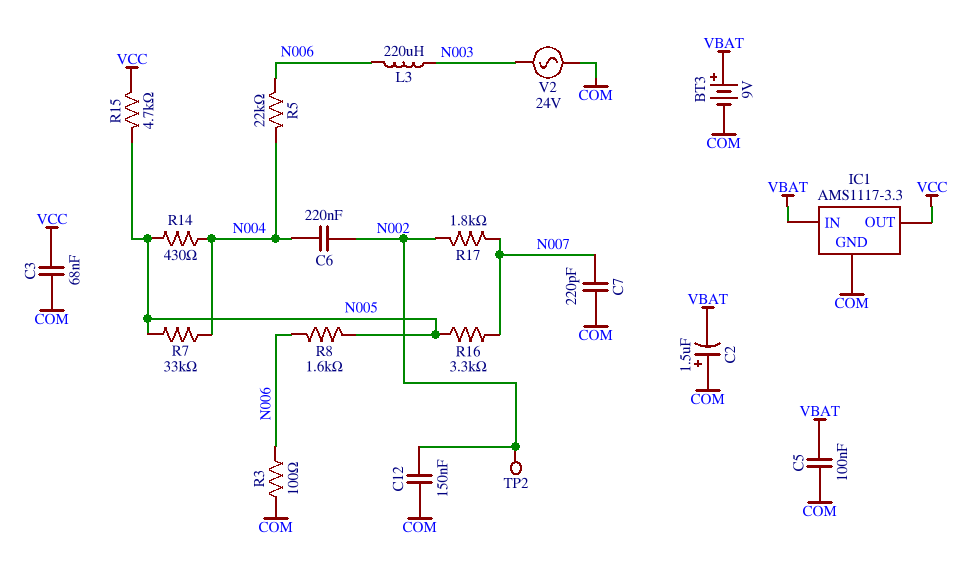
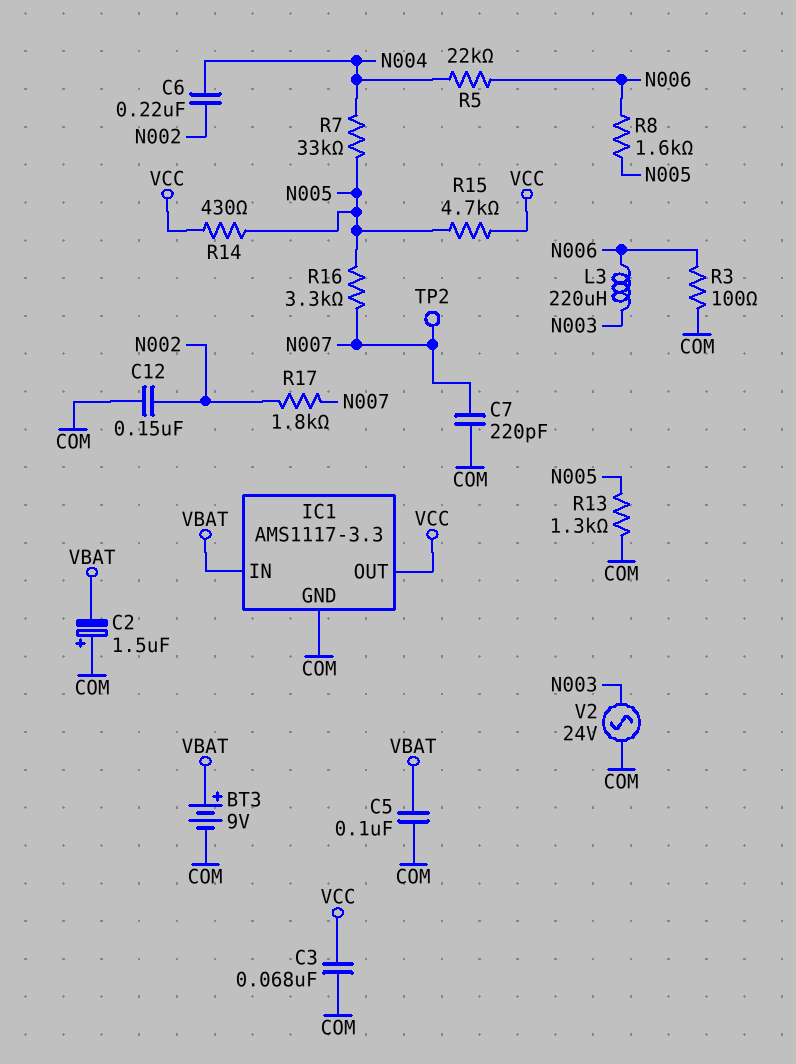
R13: none -> 1.3k (COM, N005)
R14: 430 (N004, N005) -> 430 (N005, VCC)
TP2: test point (N002) -> test point (N007)

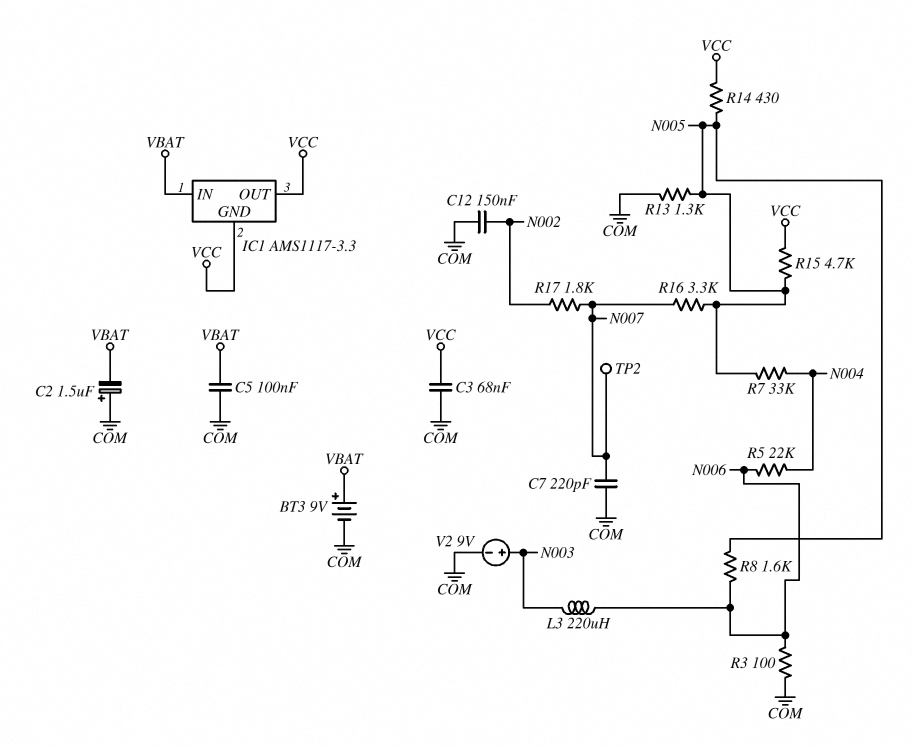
C6: 220nF (N002, N004) -> none
IC1 pin GND: COM -> VCC
V2: AC 24V (COM, N003) -> 9V (plus N003, minus COM)

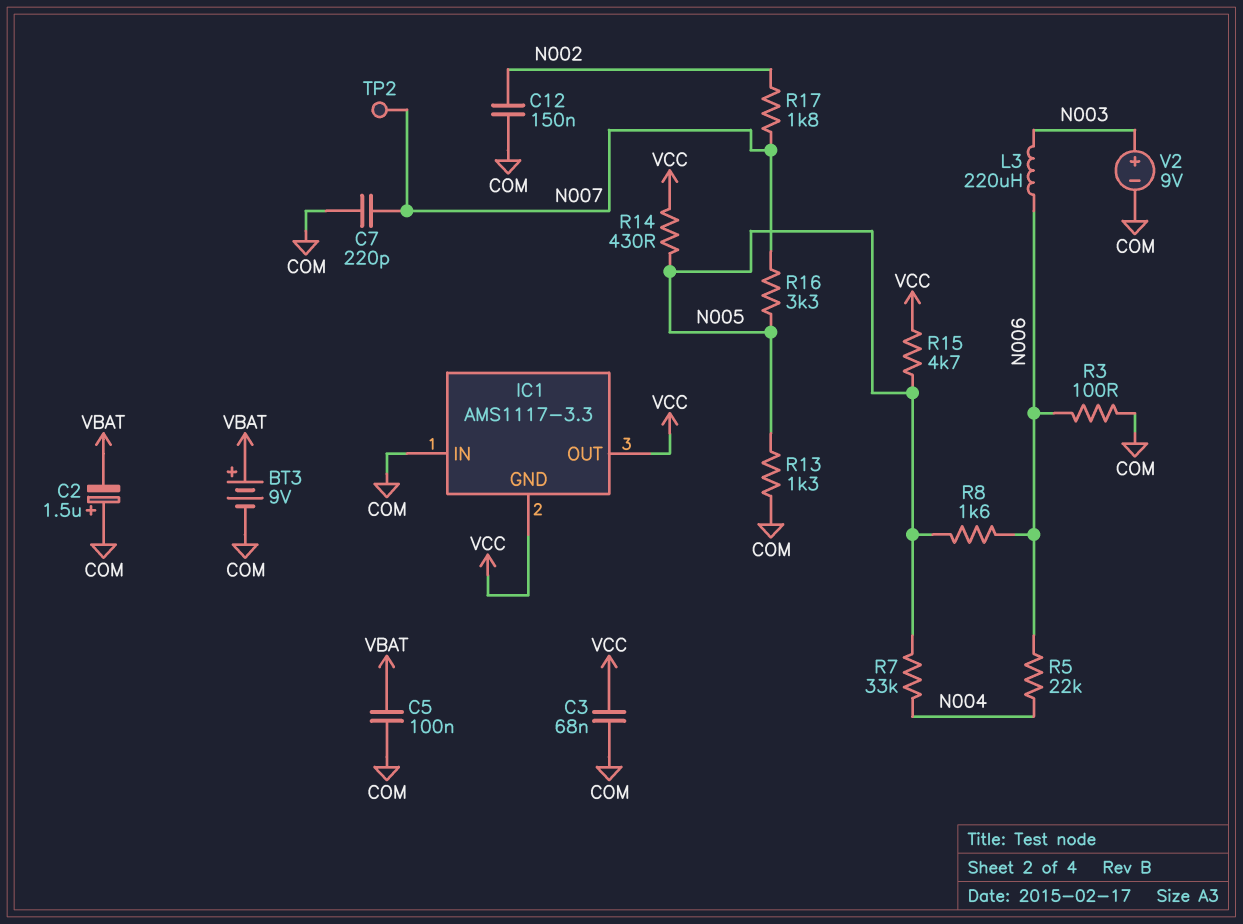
IC1 pin IN: VBAT -> COM

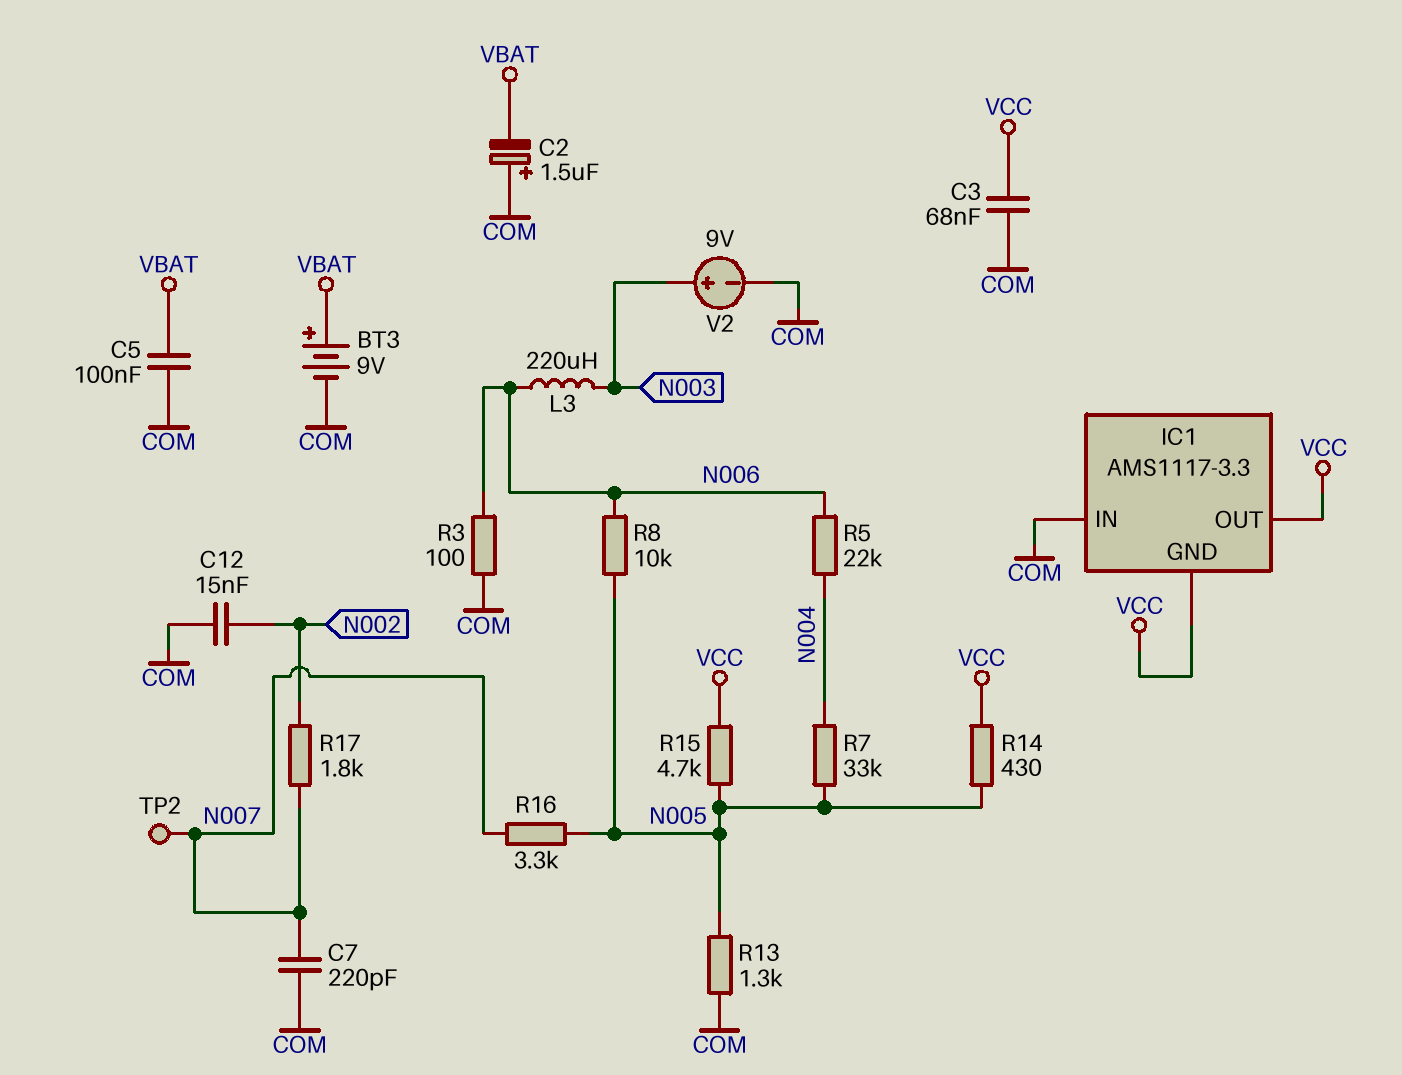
C12: 150nF (COM, N002) -> 15nF (COM, N002)
R8: 1.6k (N005, N006) -> 10k (N005, N006)

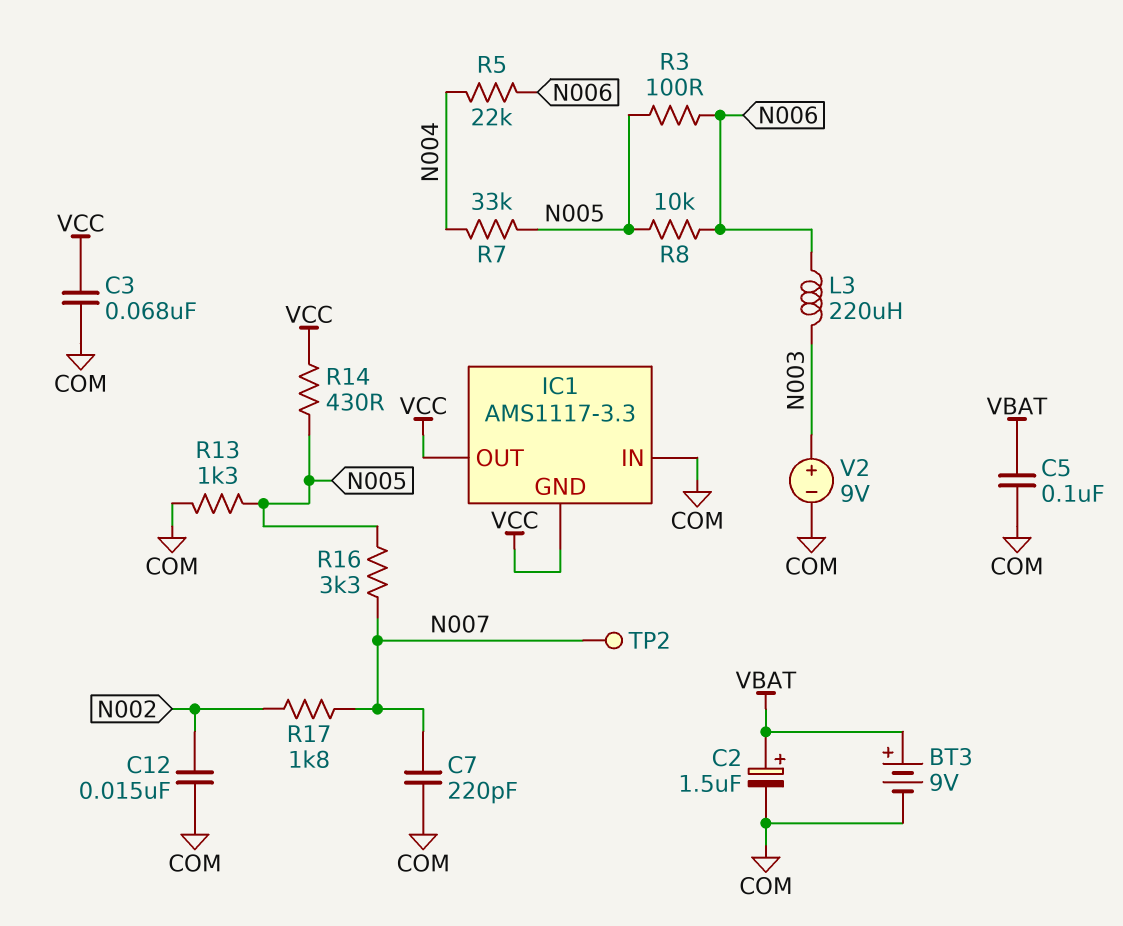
C2: 1.5uF (plus COM, minus VBAT) -> 1.5uF (plus VBAT, minus COM)
R3: 100 (COM, N006) -> 100 (N005, N006)
R15: 4.7k (N005, VCC) -> none

